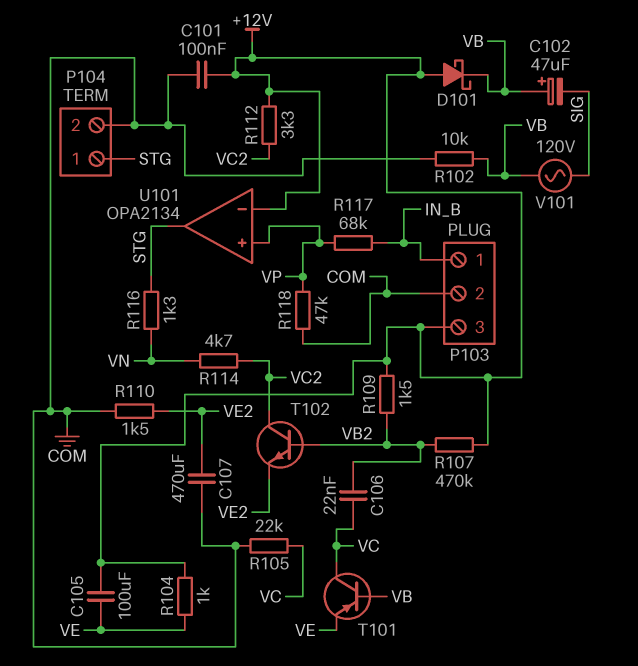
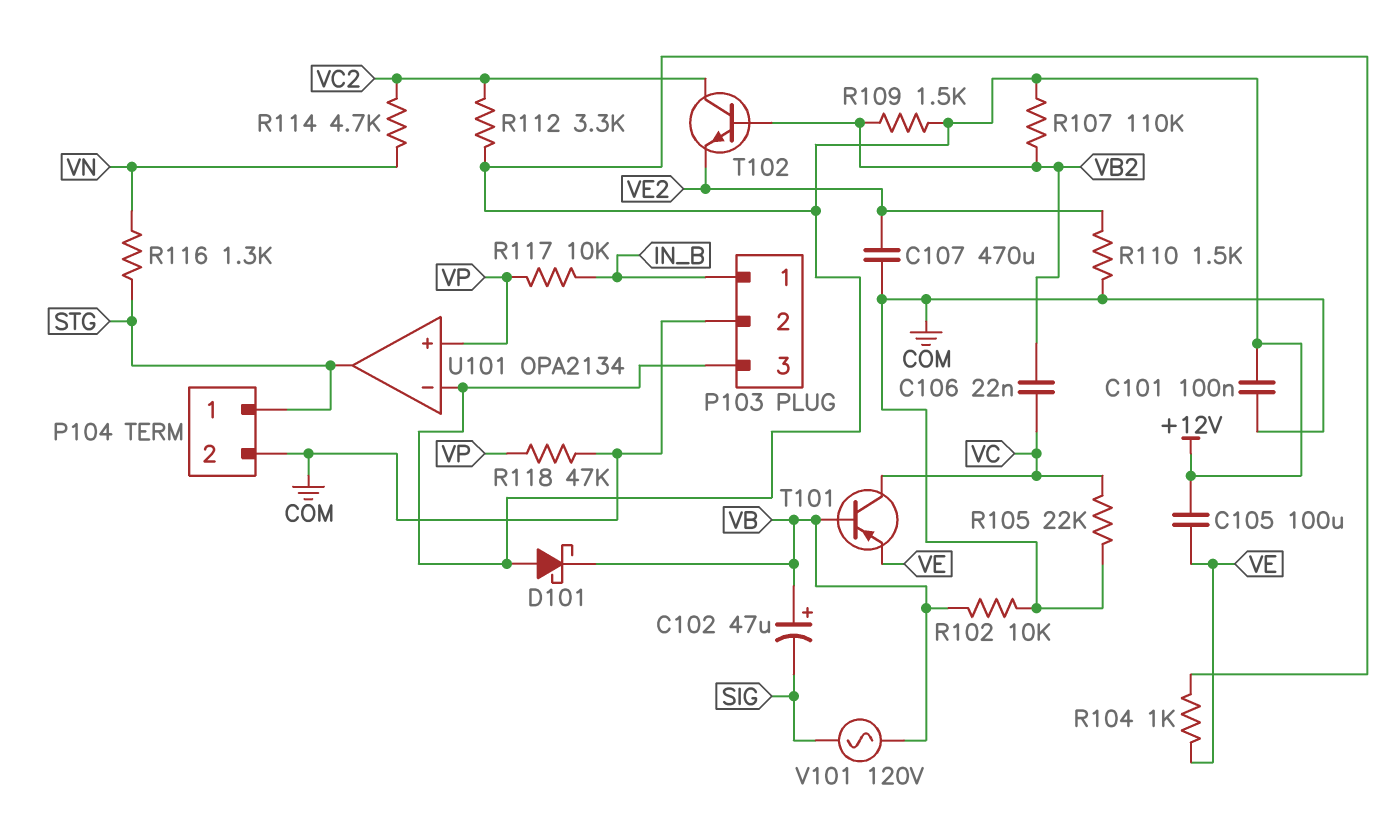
R107: 470k (+12V, VB2) -> 110k (+12V, VB2)
R117: 68k (IN_B, VP) -> 10k (IN_B, VP)

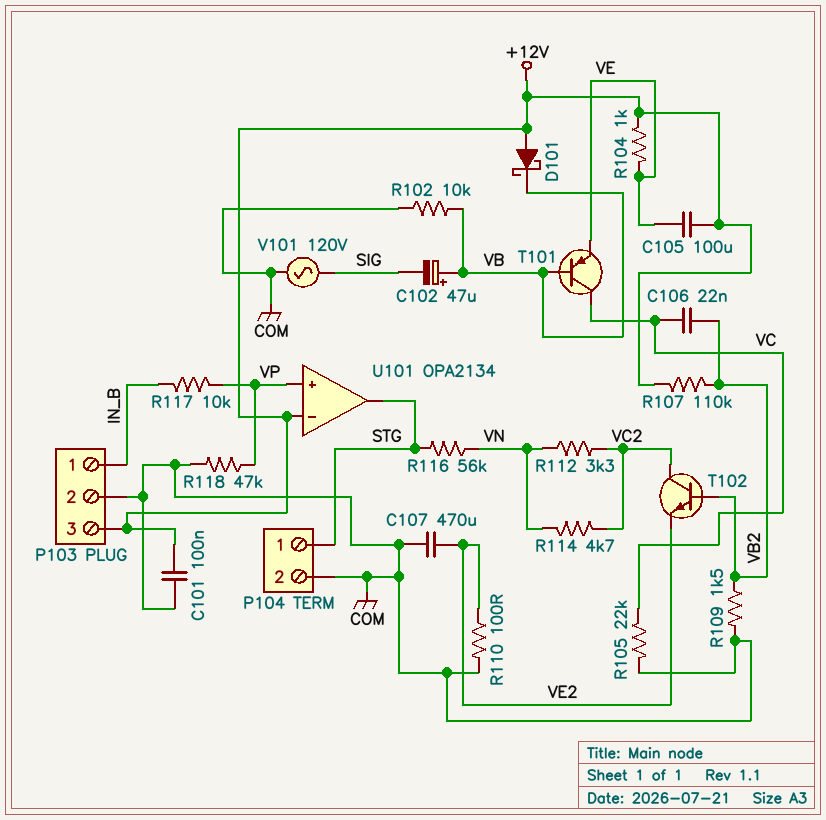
R109: 1.5k (+12V, VB2) -> 1.5k (COM, VB2)
R110: 1.5k (COM, VE2) -> 100 (COM, VE2)
R112: 3.3k (+12V, VC2) -> 3.3k (VC2, VN)
R116: 1.3k (STG, VN) -> 56k (STG, VN)
V101: AC 120V (SIG, VB) -> AC 120V (COM, SIG)

